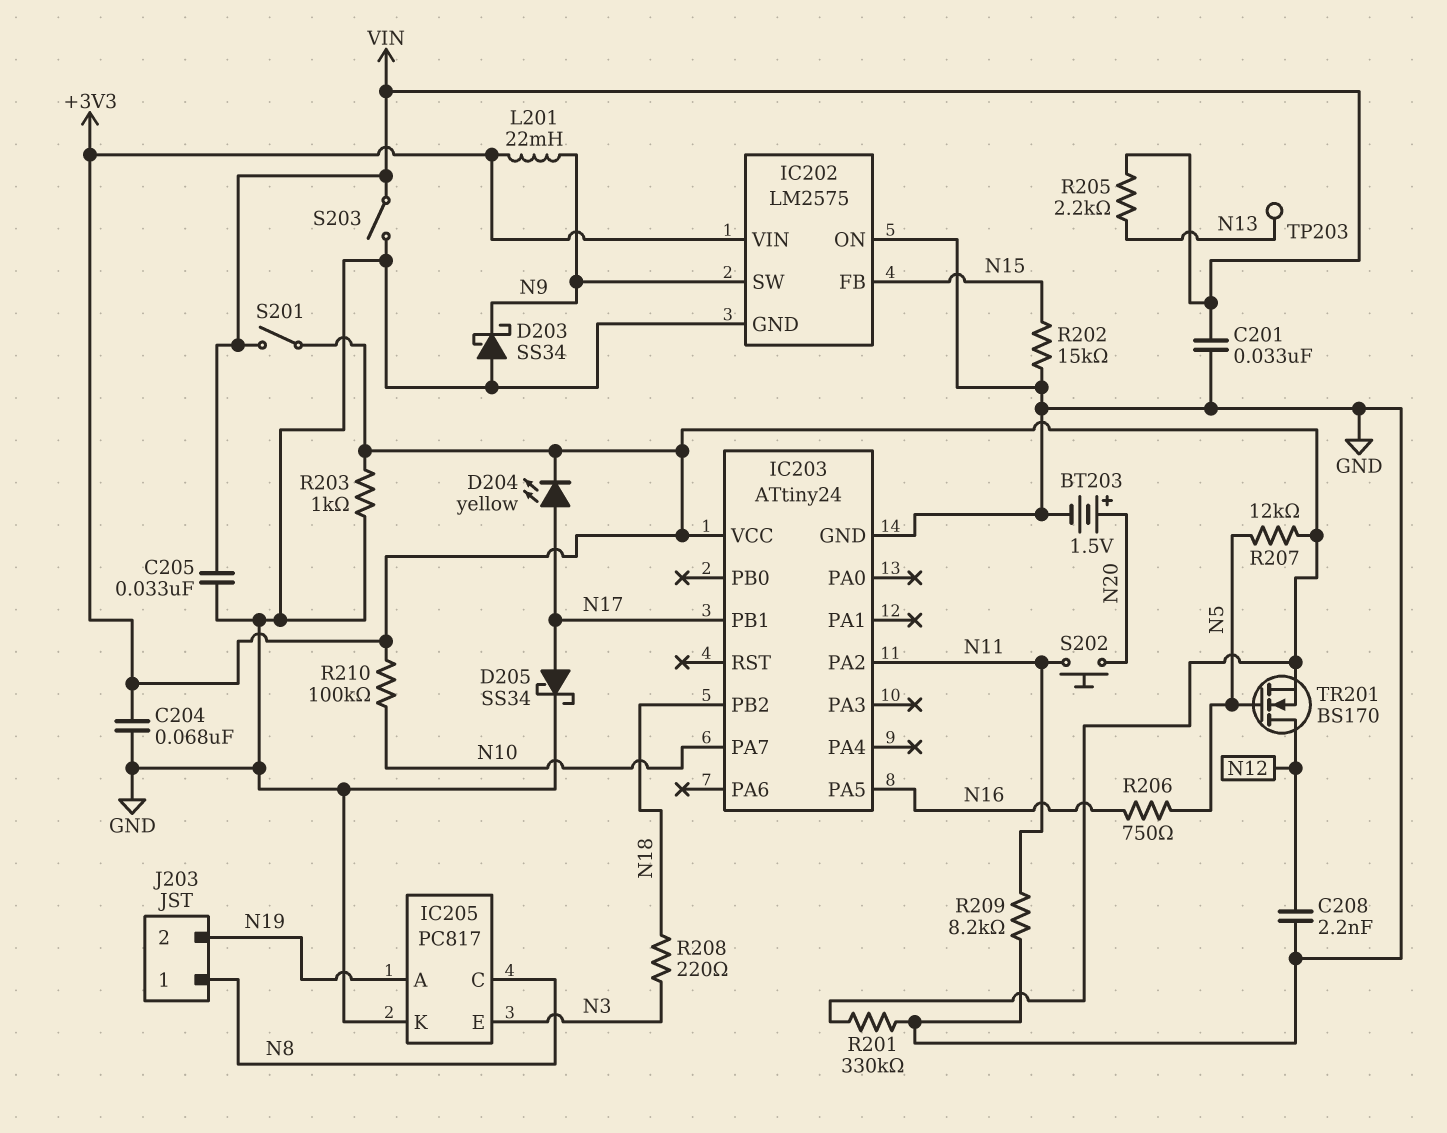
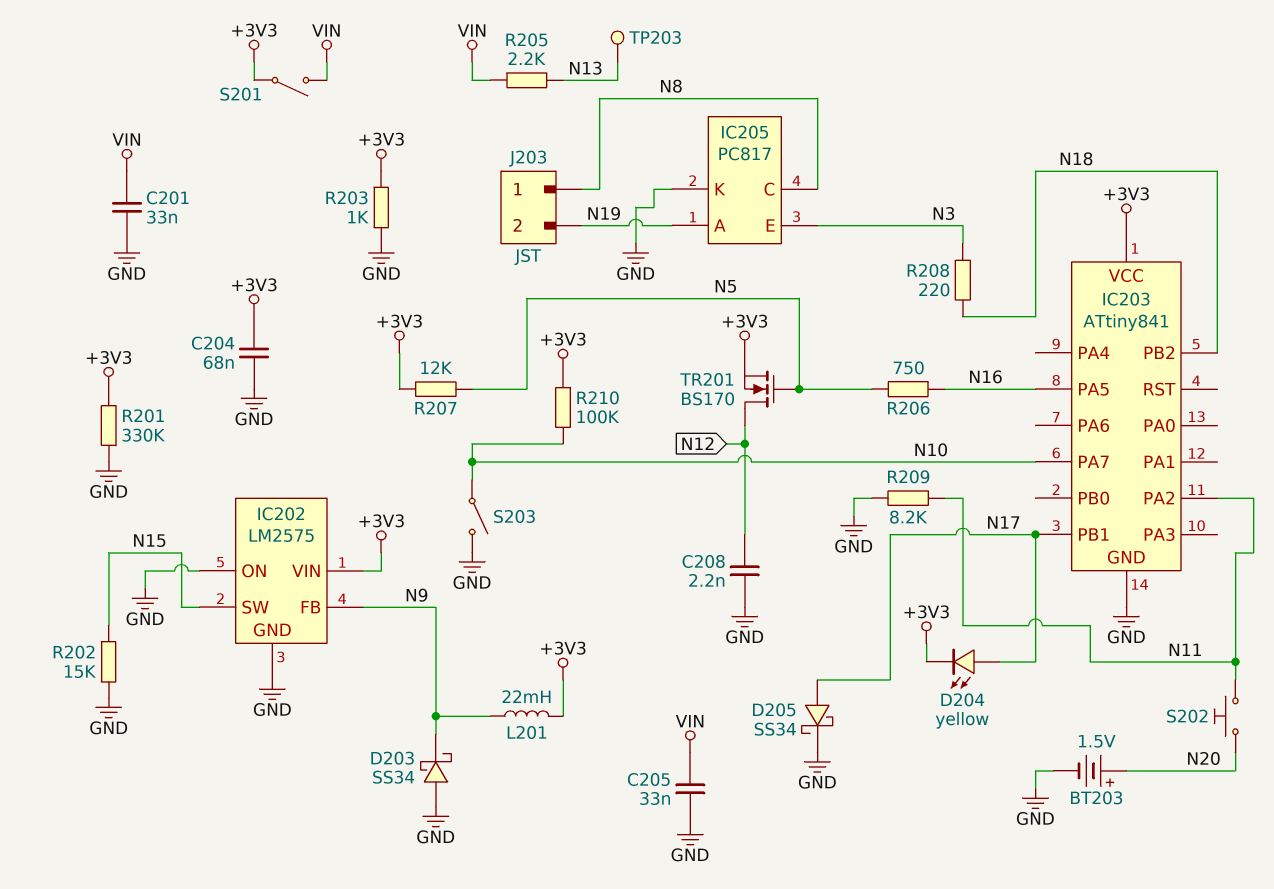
IC202 pin FB: N15 -> N9
IC202 pin SW: N9 -> N15
IC203: ATtiny24 -> ATtiny841
S203: switch (GND, VIN) -> switch (GND, N10)

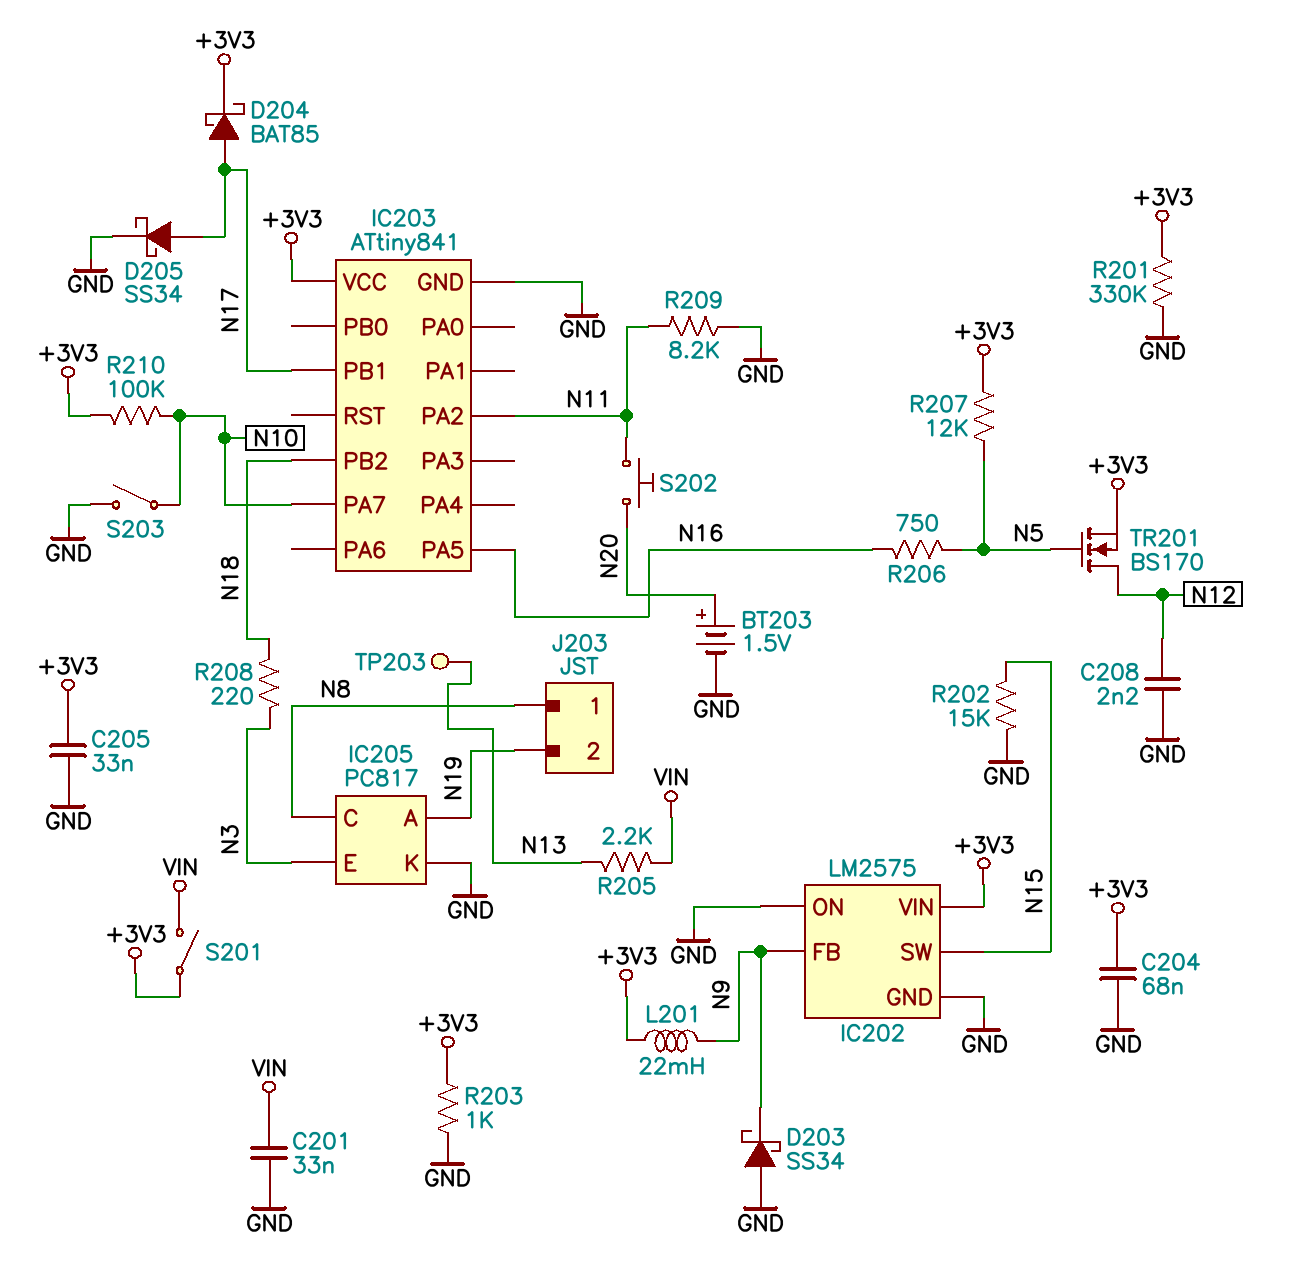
C205: 33nF (GND, VIN) -> 33nF (+3V3, GND)
D204: LED yellow (A N17, K +3V3) -> schottky BAT85 (A N17, K +3V3)

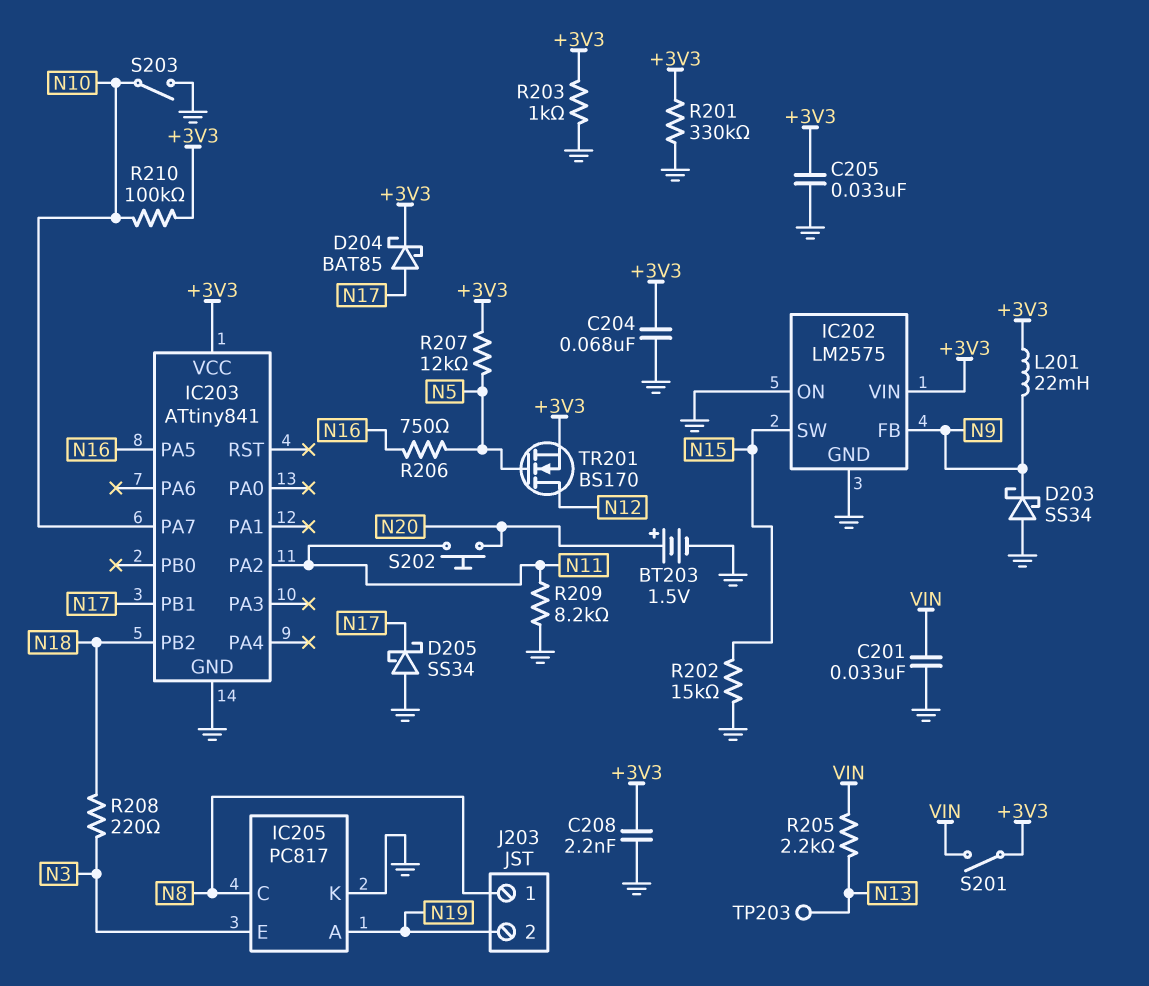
C208: 2.2nF (GND, N12) -> 2.2nF (+3V3, GND)
D205: schottky SS34 (A N17, K GND) -> schottky SS34 (A GND, K N17)

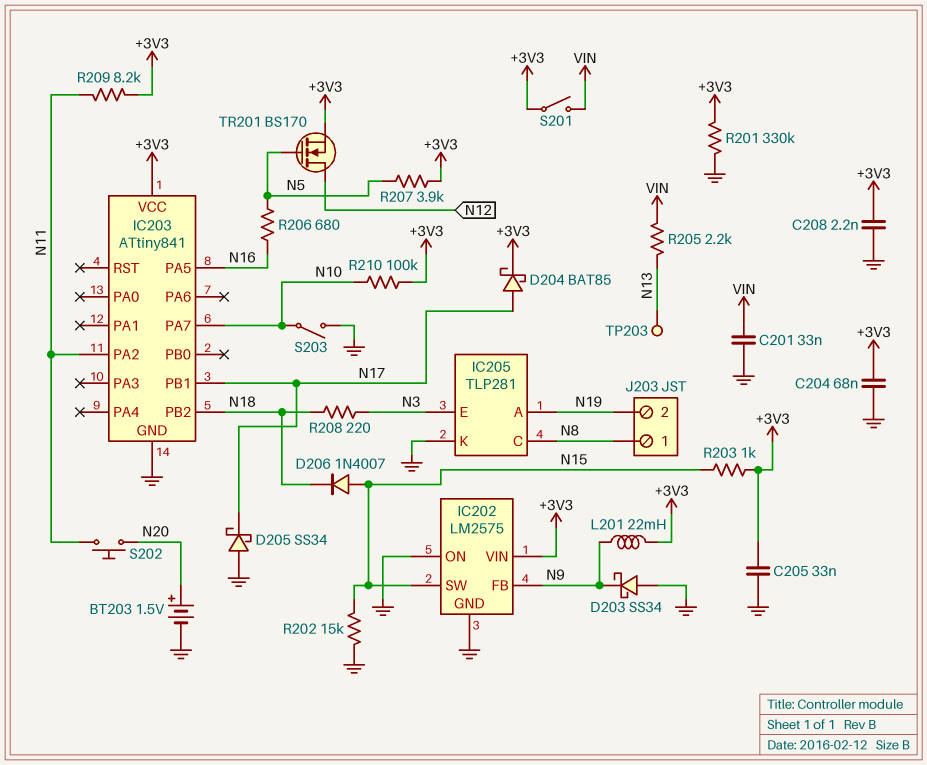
D206: none -> diode 1N4007 (A N15, K N18)
IC205: PC817 -> TLP281
R203: 1k (+3V3, GND) -> 1k (+3V3, N15)
R206: 750 (N5, N16) -> 680 (N5, N16)
R207: 12k (+3V3, N5) -> 3.9k (+3V3, N5)
R209: 8.2k (GND, N11) -> 8.2k (+3V3, N11)

